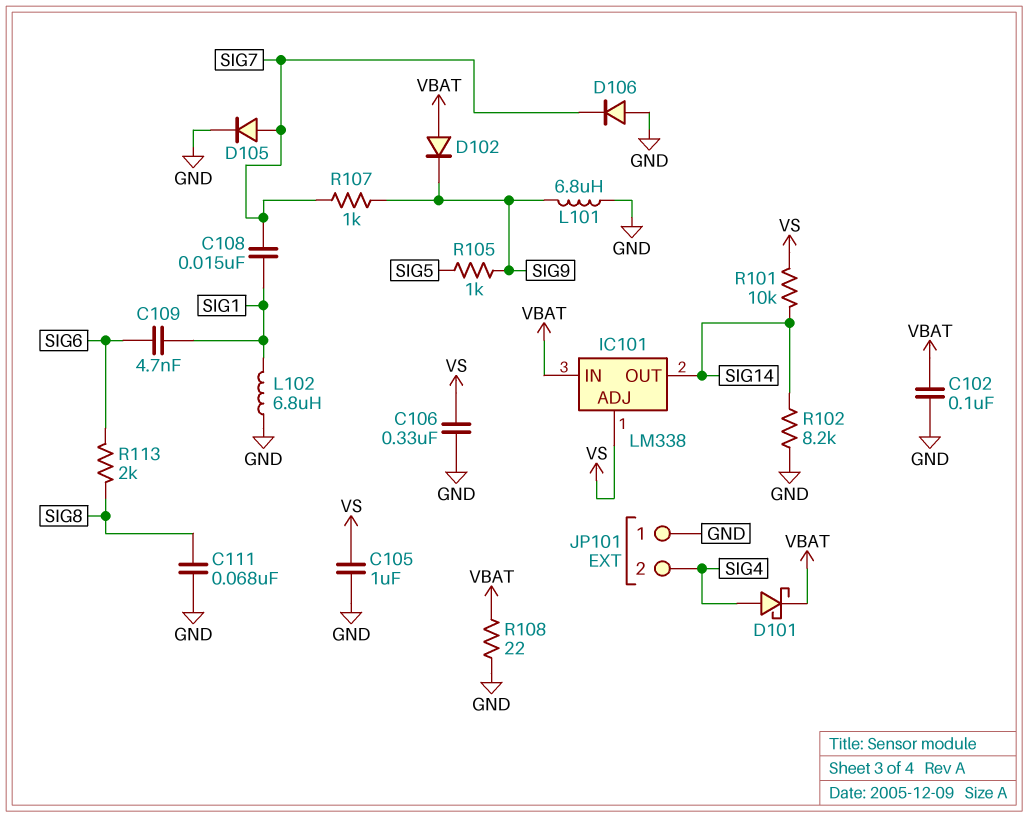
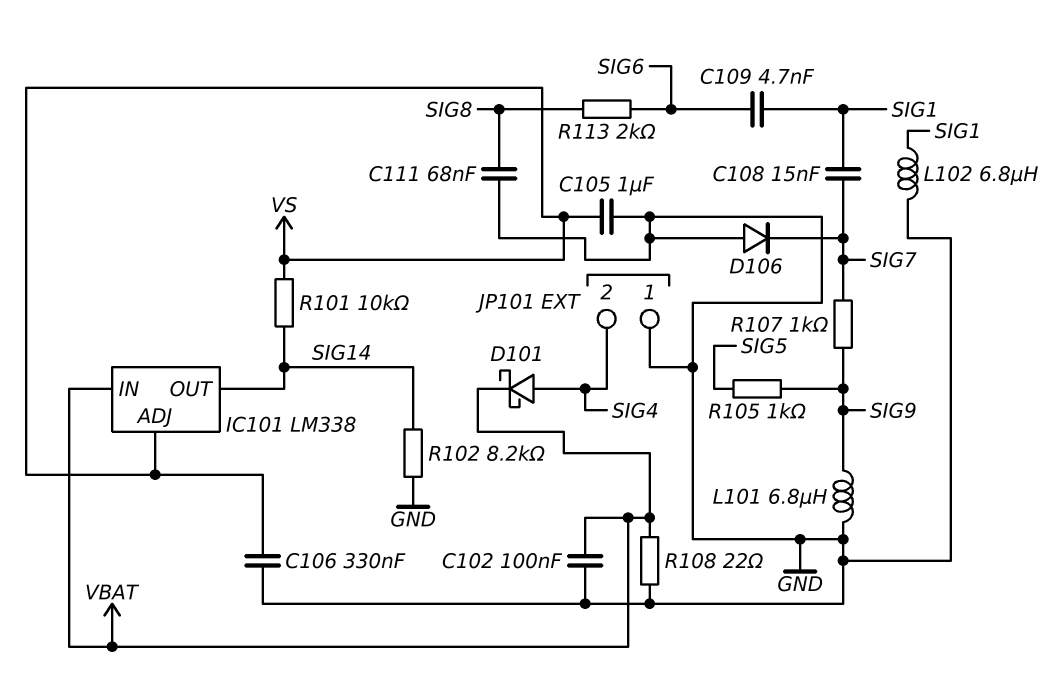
D102: diode (A VBAT, K SIG9) -> none
D105: diode (A SIG7, K GND) -> none

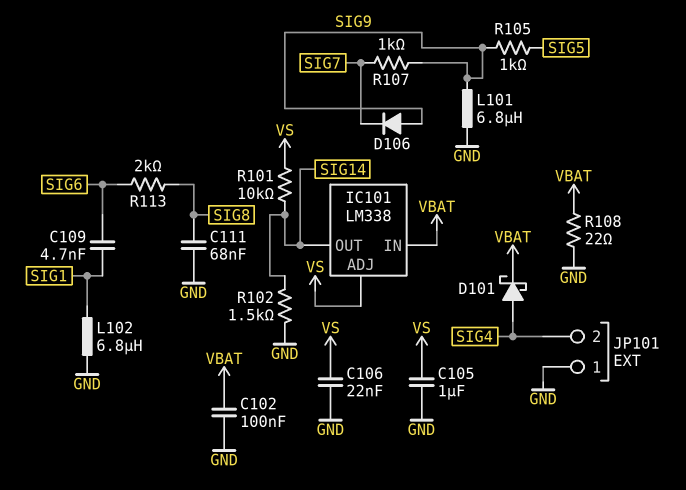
C106: 330nF (GND, VS) -> 22nF (GND, VS)
C108: 15nF (SIG1, SIG7) -> none
D106: diode (A GND, K SIG7) -> diode (A SIG9, K SIG7)
R102: 8.2k (GND, SIG14) -> 1.5k (GND, SIG14)

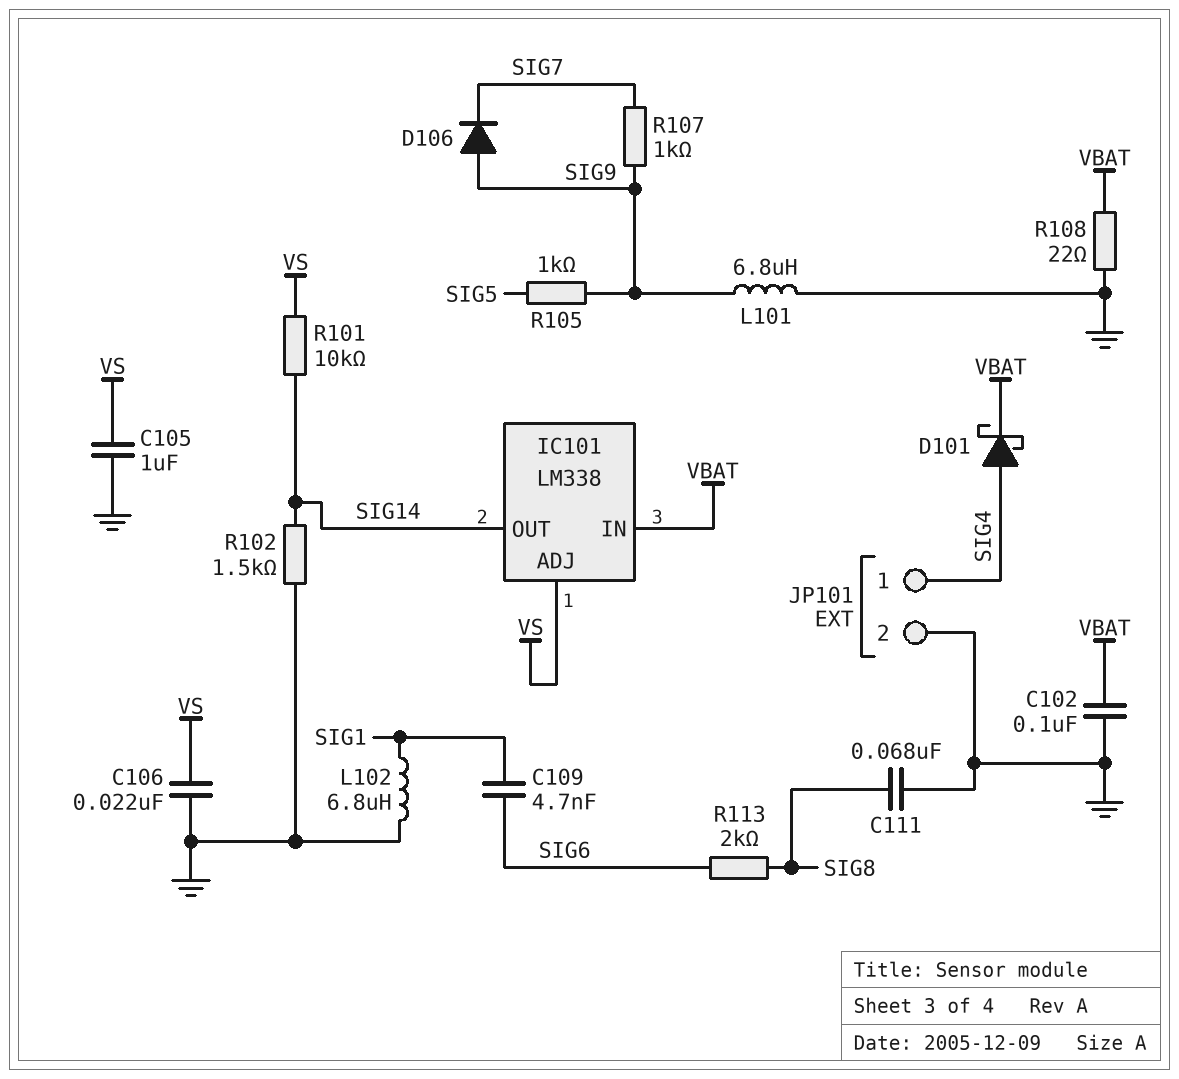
JP101 pin 1: GND -> SIG4
JP101 pin 2: SIG4 -> GND

